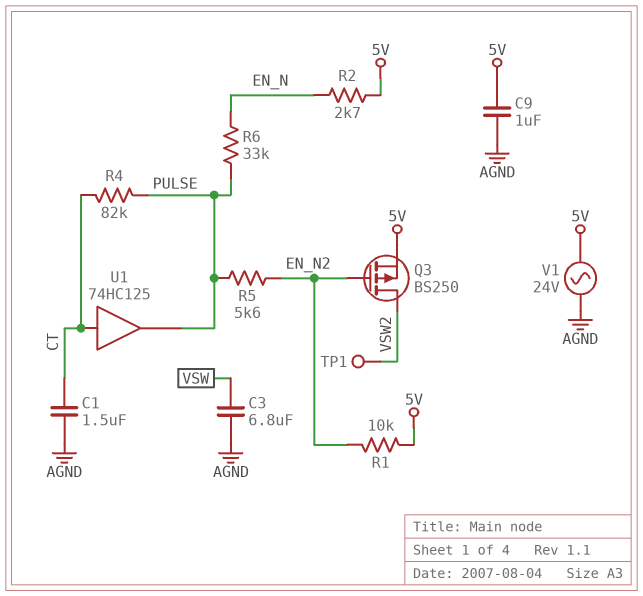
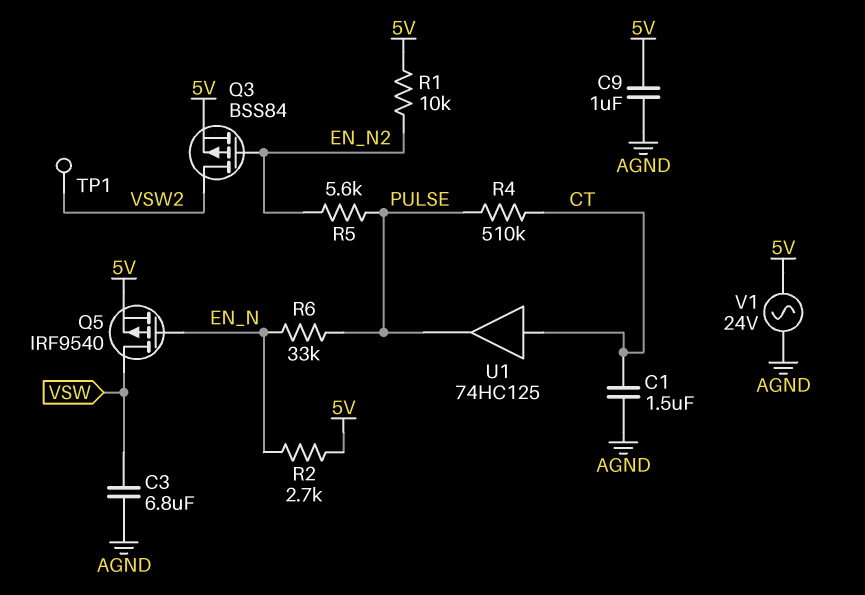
Q3: PMOS BS250 (G EN_N2, D VSW2, S 5V) -> PMOS BSS84 (G EN_N2, D VSW2, S 5V)
Q5: none -> PMOS IRF9540 (G EN_N, D VSW, S 5V)
R4: 82k (CT, PULSE) -> 510k (CT, PULSE)

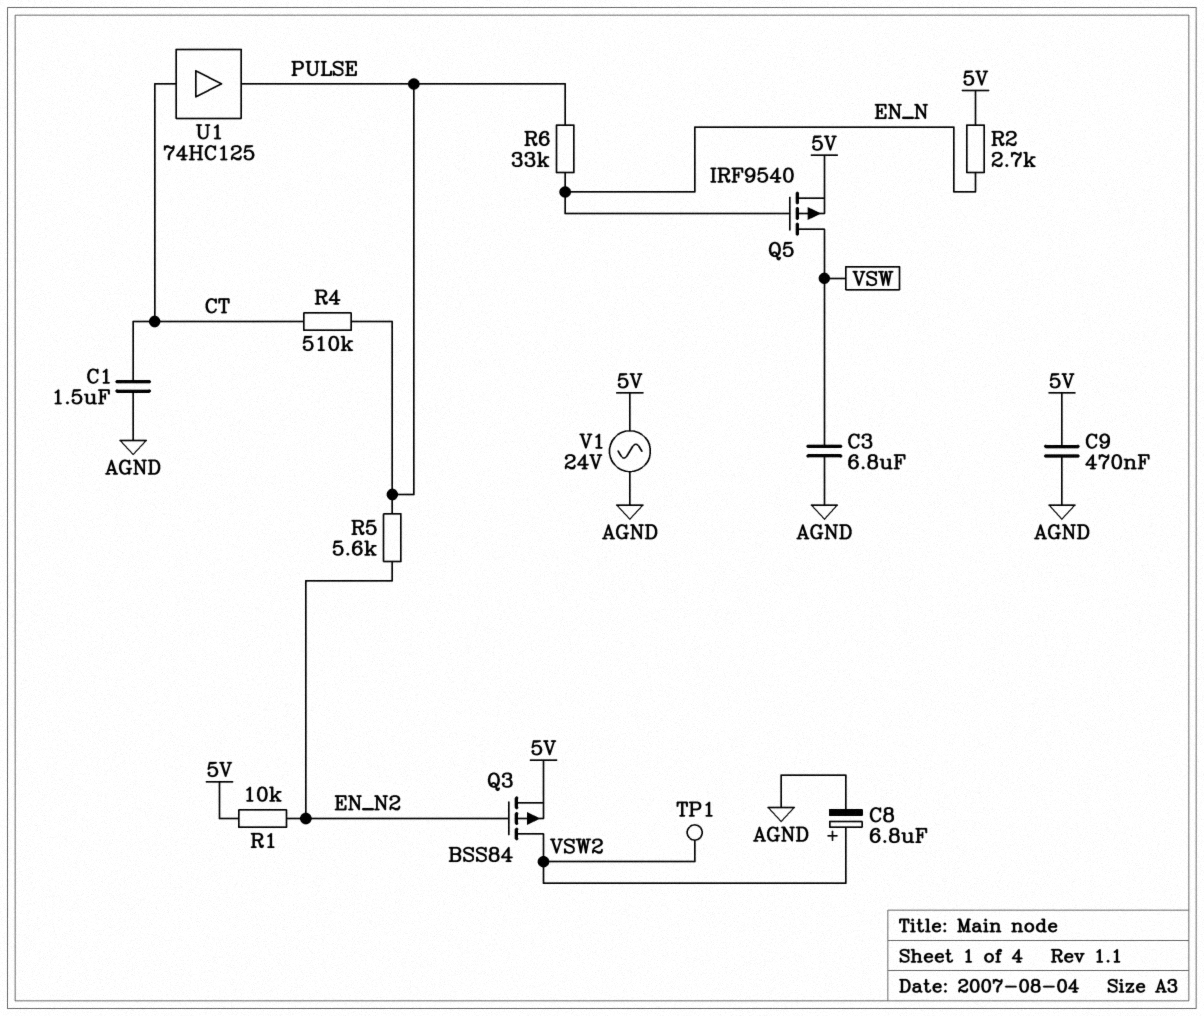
C8: none -> 6.8uF (plus VSW2, minus AGND)
C9: 1uF (5V, AGND) -> 470nF (5V, AGND)

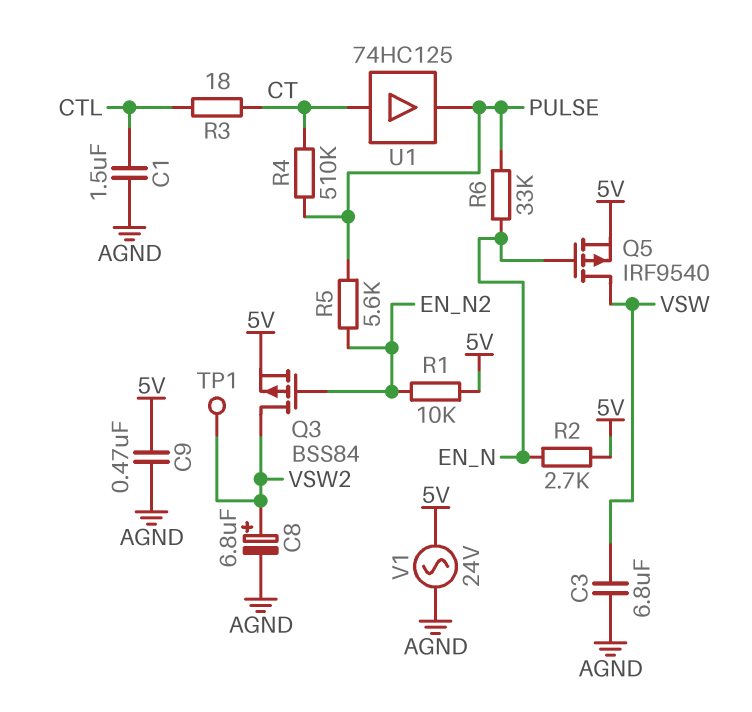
C1: 1.5uF (AGND, CT) -> 1.5uF (AGND, CTL)
R3: none -> 18 (CT, CTL)

